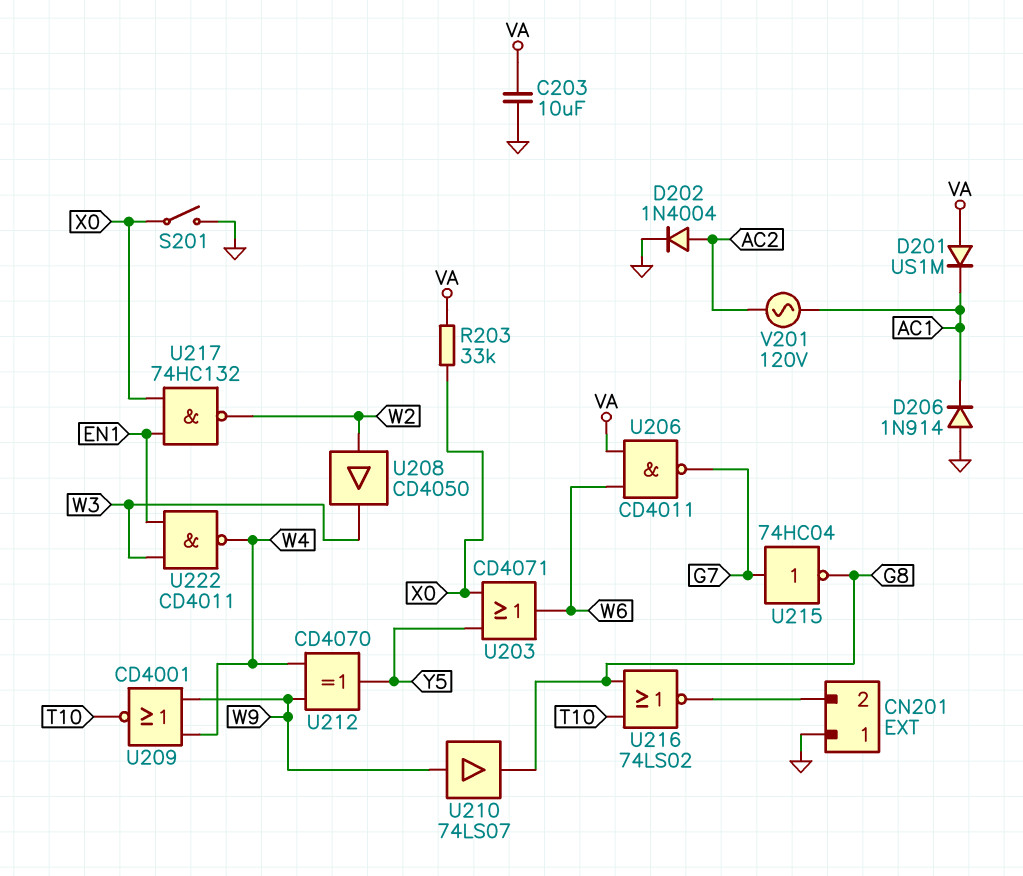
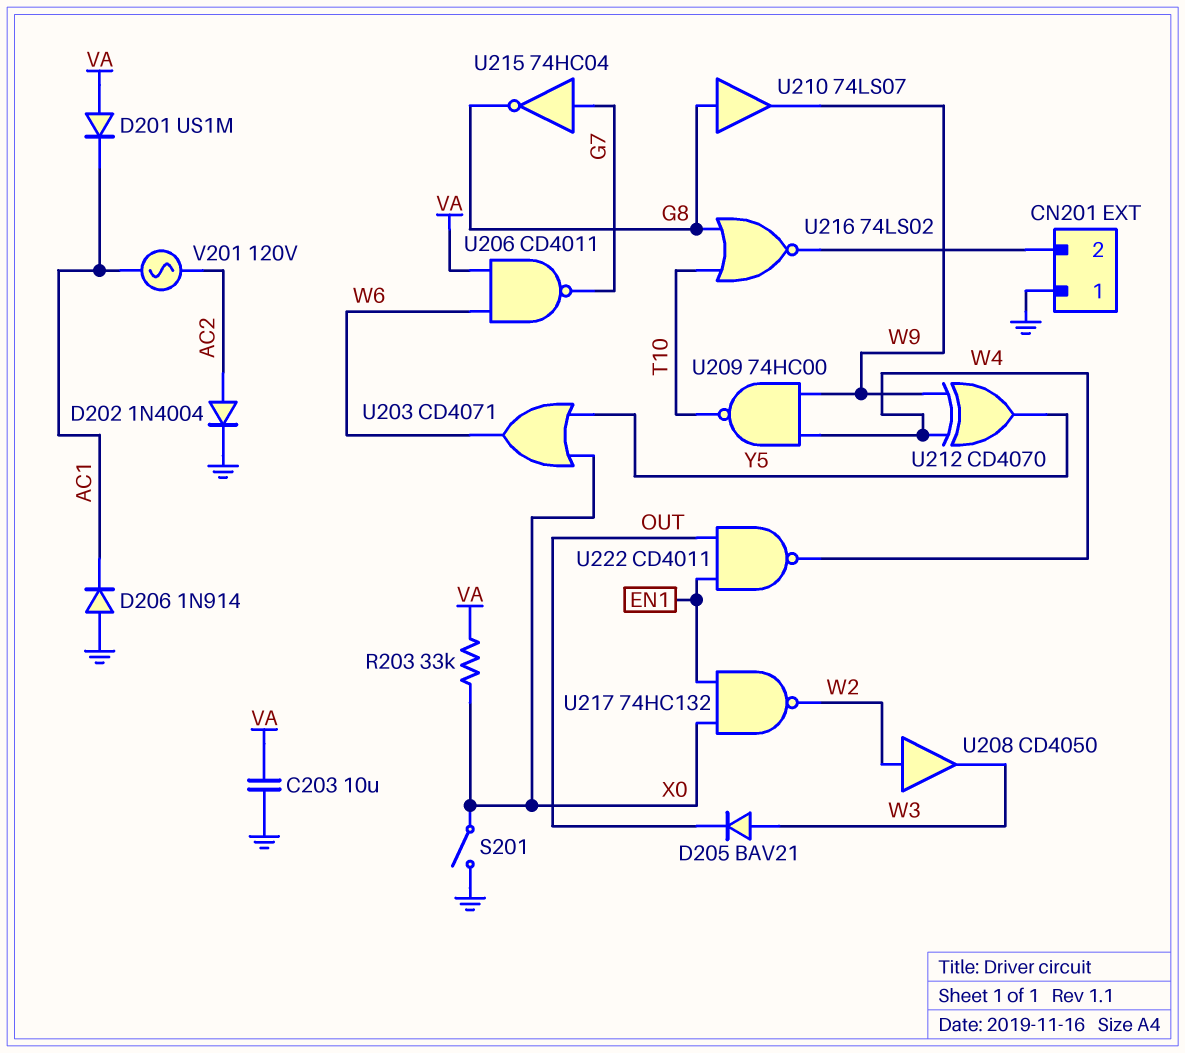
D205: none -> diode BAV21 (A W3, K OUT)
U209: NOR CD4001 (in W4, in W9, out T10) -> NAND 74HC00 (in W4, in W9, out T10)
U210: buffer 74LS07 (in W9, out G8) -> buffer 74LS07 (in G8, out W9)
U222: NAND CD4011 (in EN1, in W3, out W4) -> NAND CD4011 (in EN1, in OUT, out W4)

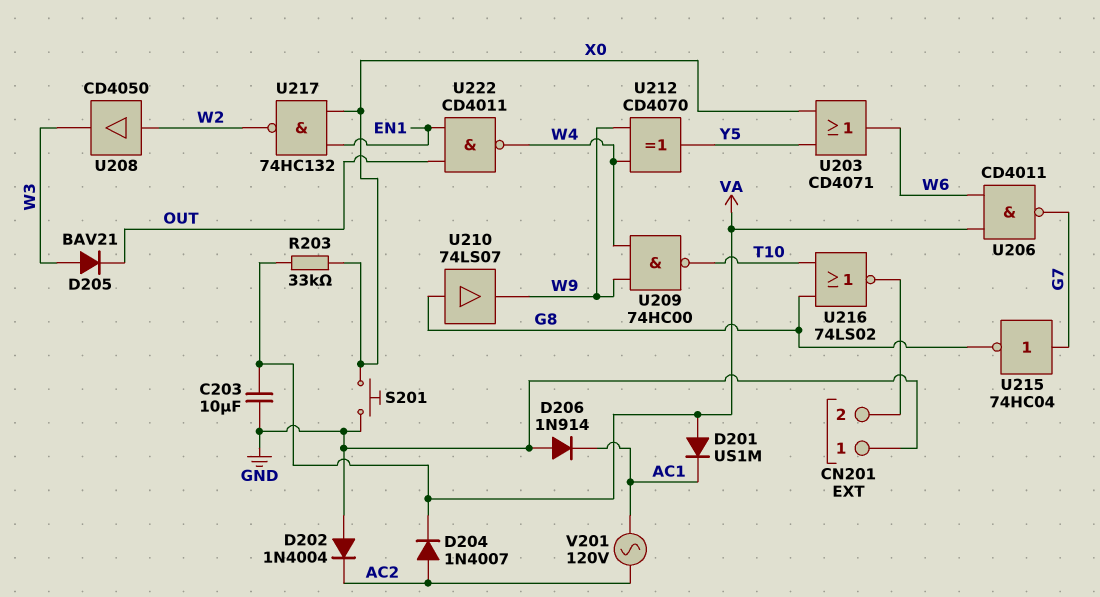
D202: diode 1N4004 (A AC2, K GND) -> diode 1N4004 (A GND, K AC2)
D204: none -> diode 1N4007 (A AC2, K VA)
S201: switch (GND, X0) -> button (GND, X0)

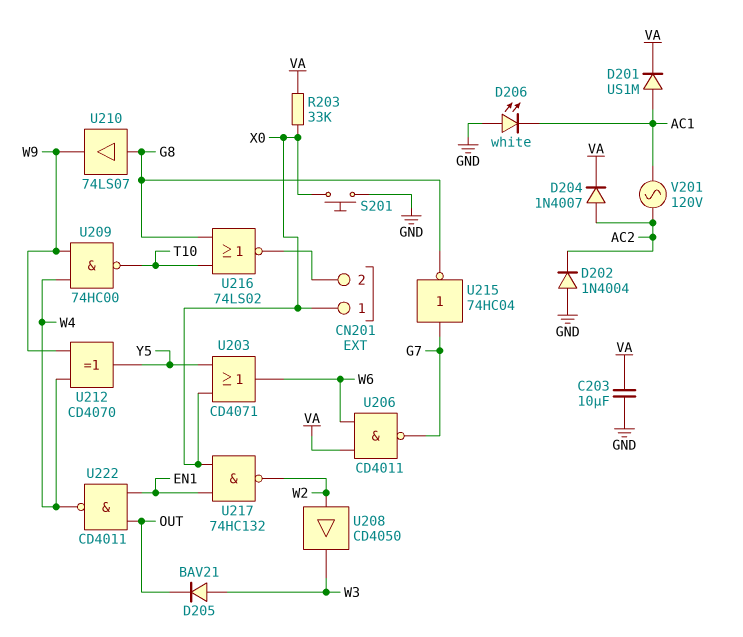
CN201 pin 1: GND -> X0
D201: diode US1M (A VA, K AC1) -> diode US1M (A AC1, K VA)
D206: diode 1N914 (A GND, K AC1) -> LED white (A GND, K AC1)

